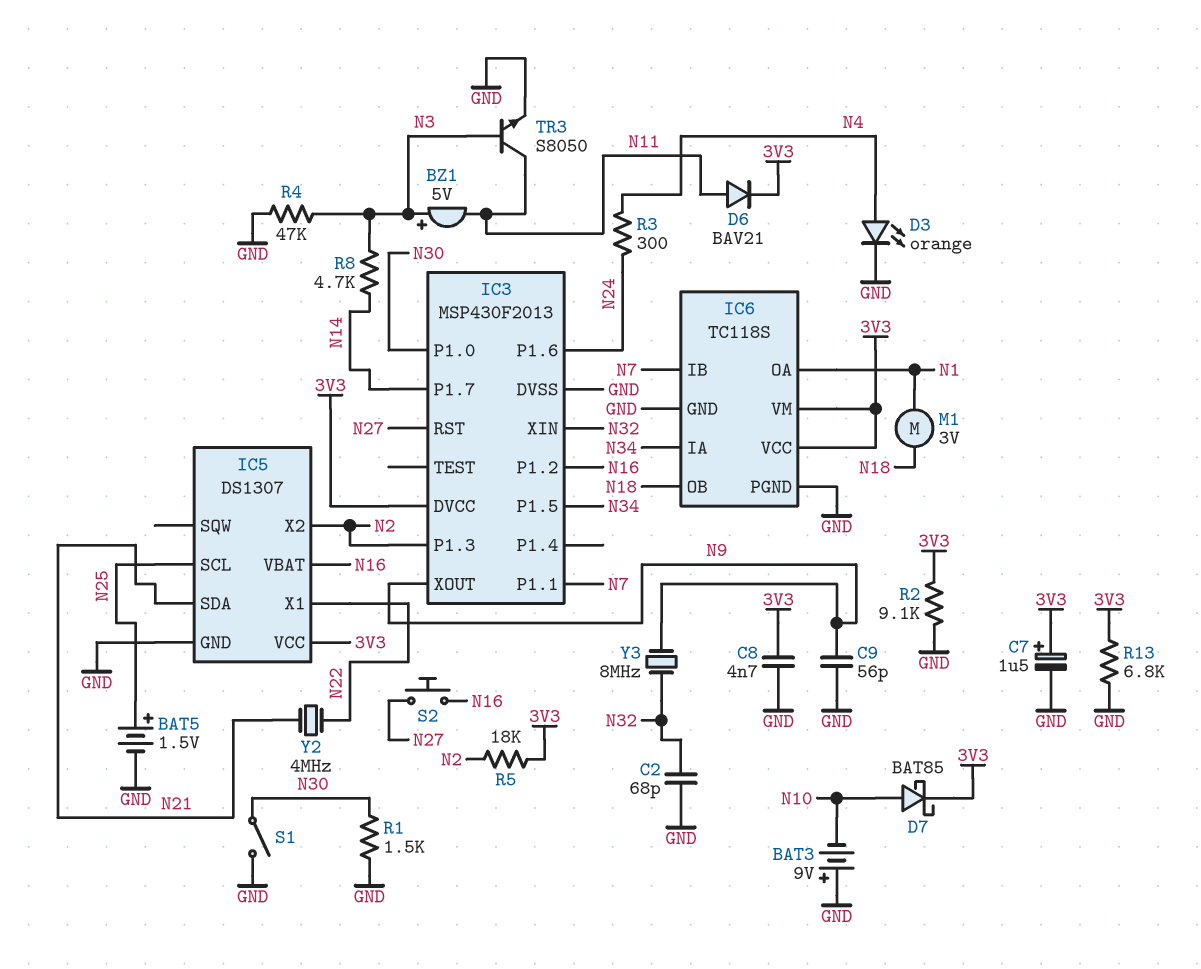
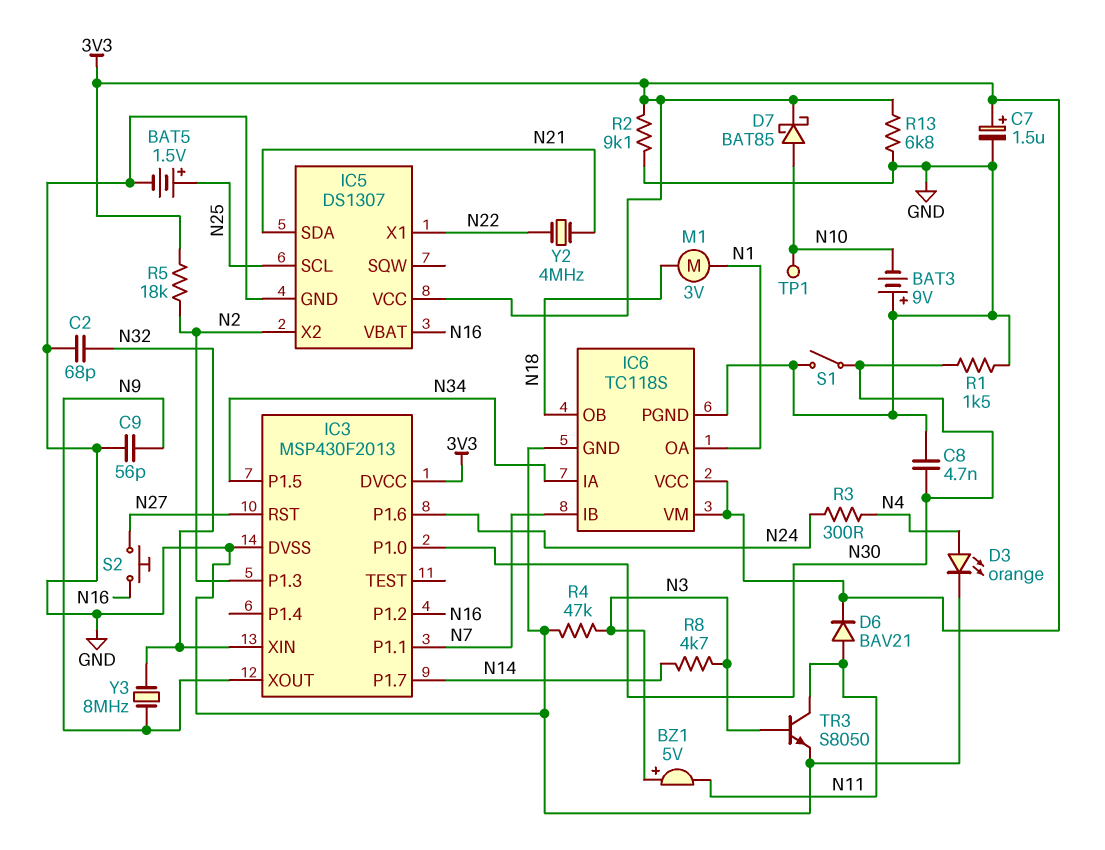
C8: 4.7nF (3V3, GND) -> 4.7nF (GND, N30)
TP1: none -> test point (N10)

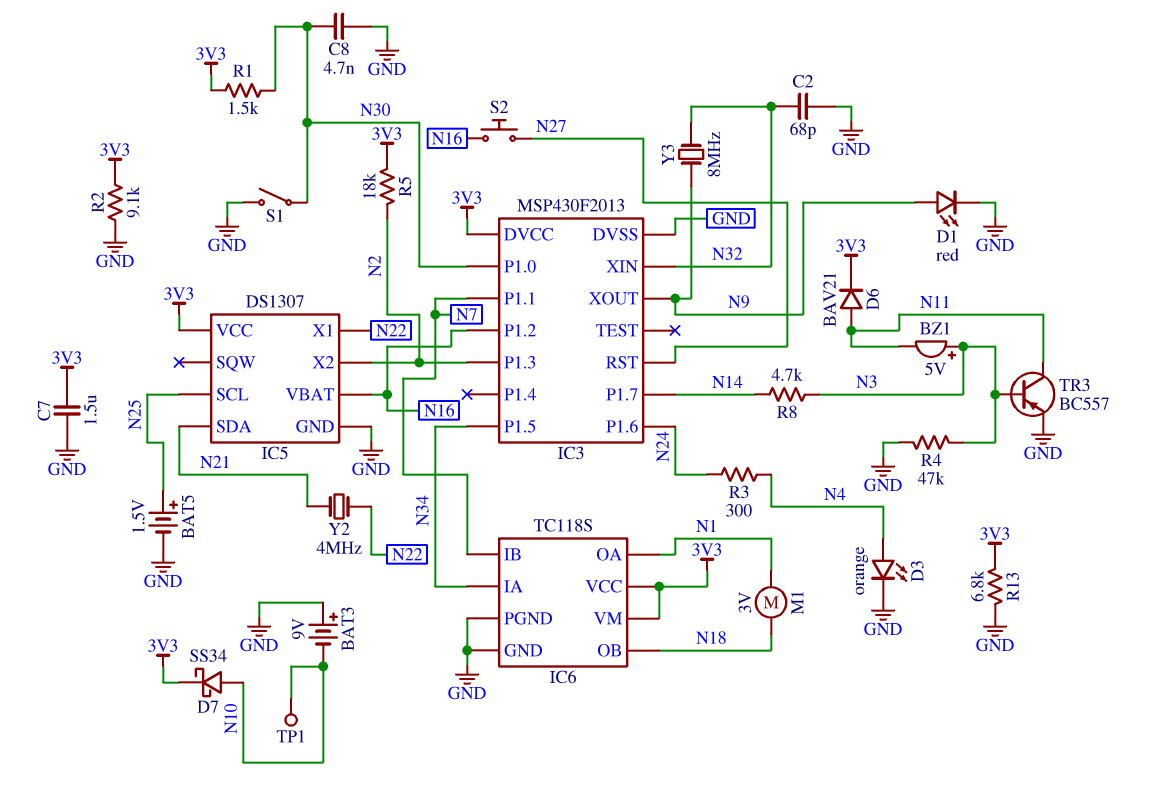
C7: 1.5uF (plus 3V3, minus GND) -> 1.5uF (3V3, GND)
C9: 56pF (GND, N9) -> none
D1: none -> LED red (A N9, K GND)
D7: schottky BAT85 (A N10, K 3V3) -> schottky SS34 (A N10, K 3V3)
R1: 1.5k (GND, N30) -> 1.5k (3V3, N30)
TR3: NPN S8050 (B N3, C N11, E GND) -> PNP BC557 (B N3, C N11, E GND)

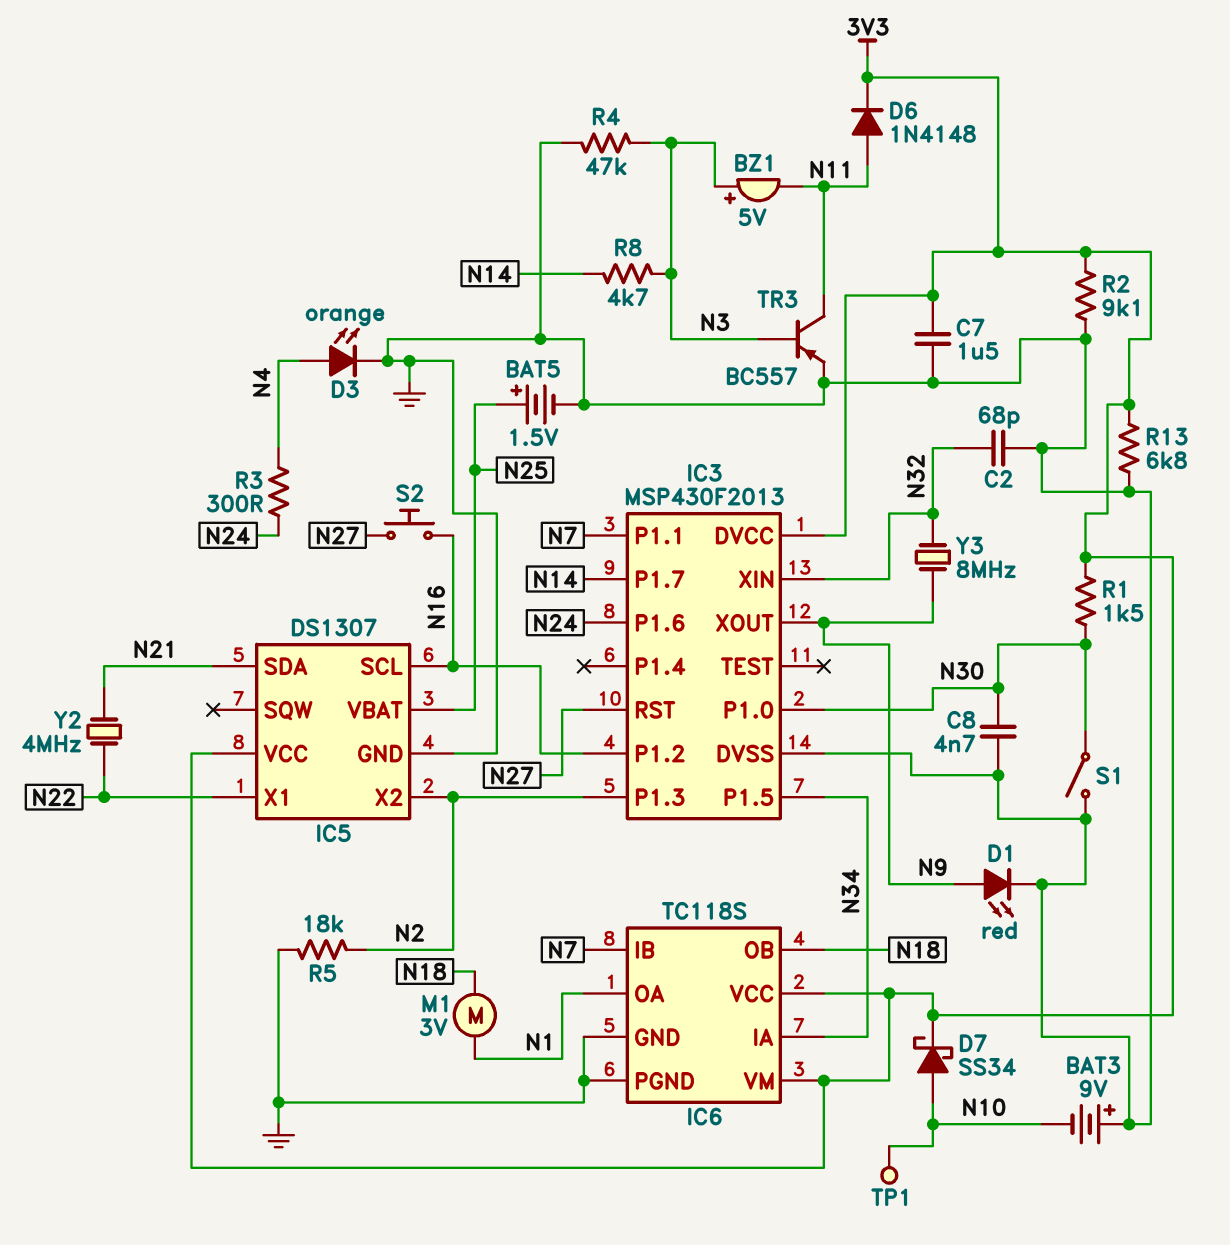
D6: diode BAV21 (A N11, K 3V3) -> diode 1N4148 (A N11, K 3V3)
IC5 pin SCL: N25 -> N16
IC5 pin VBAT: N16 -> N25
R5: 18k (3V3, N2) -> 18k (GND, N2)

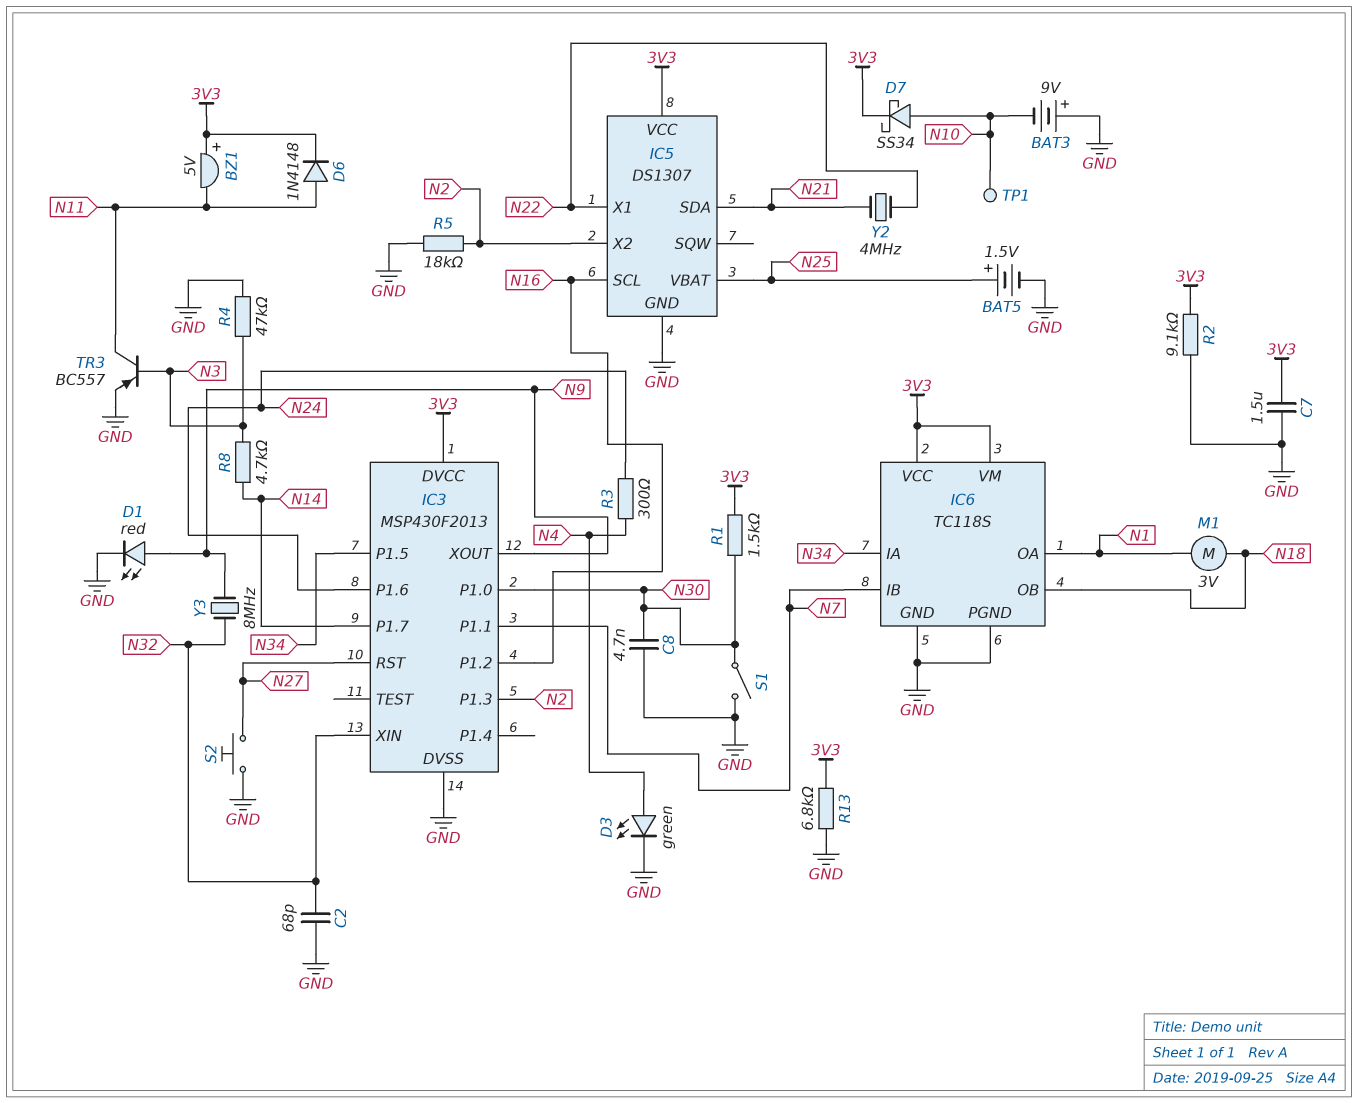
BZ1: buzzer 5V (plus N3, minus N11) -> buzzer 5V (plus 3V3, minus N11)
D3: LED orange (A N4, K GND) -> LED green (A N4, K GND)
S2: button (N16, N27) -> button (GND, N27)

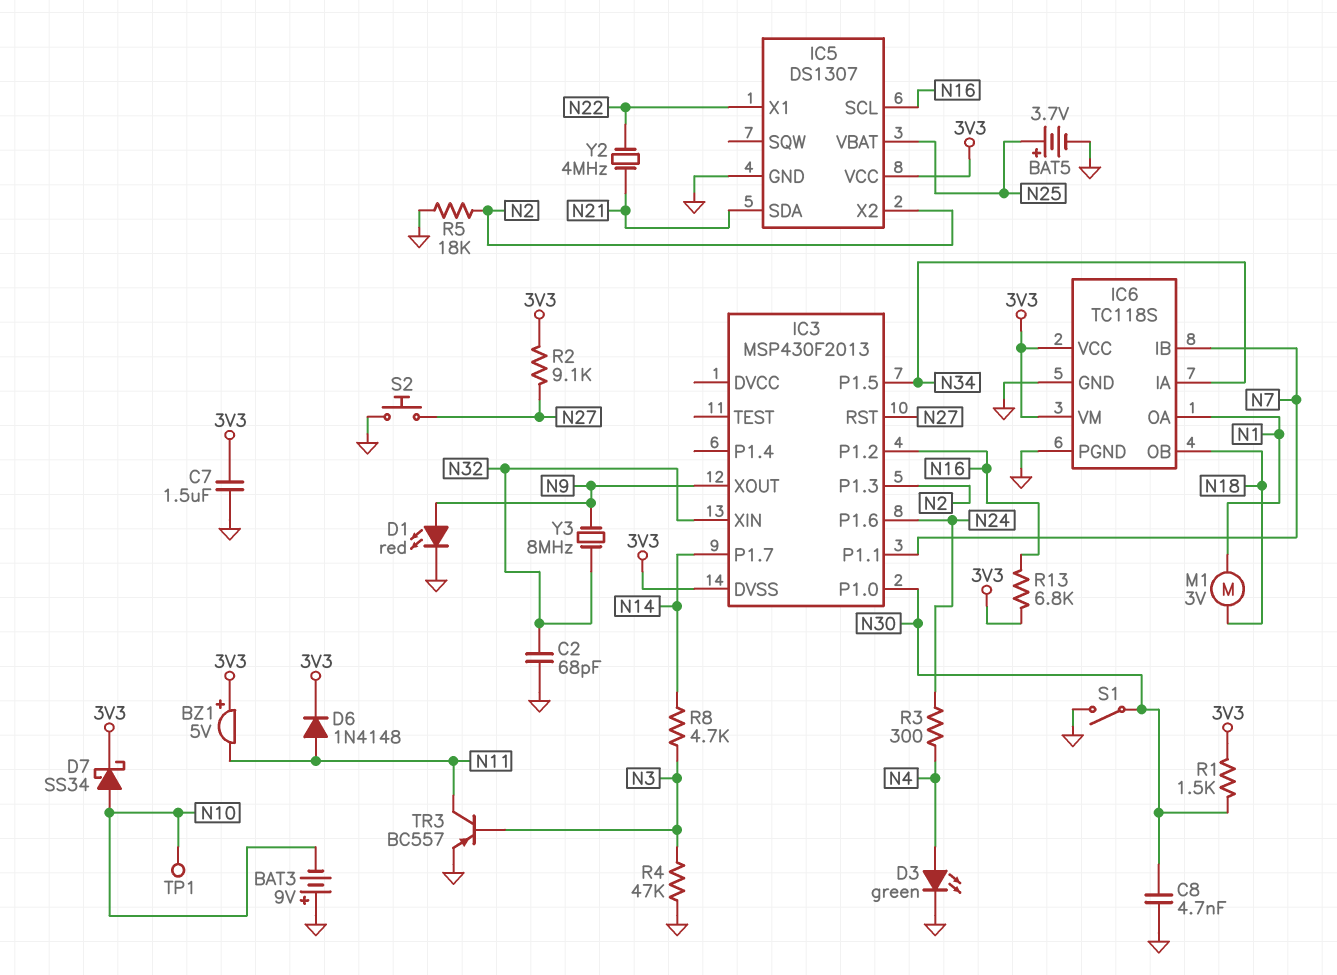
BAT5: 1.5V (plus N25, minus GND) -> 3.7V (plus N25, minus GND)
IC3 pin DVCC: 3V3 -> none
IC3 pin DVSS: GND -> 3V3
R2: 9.1k (3V3, GND) -> 9.1k (3V3, N27)
R13: 6.8k (3V3, GND) -> 6.8k (3V3, N16)

